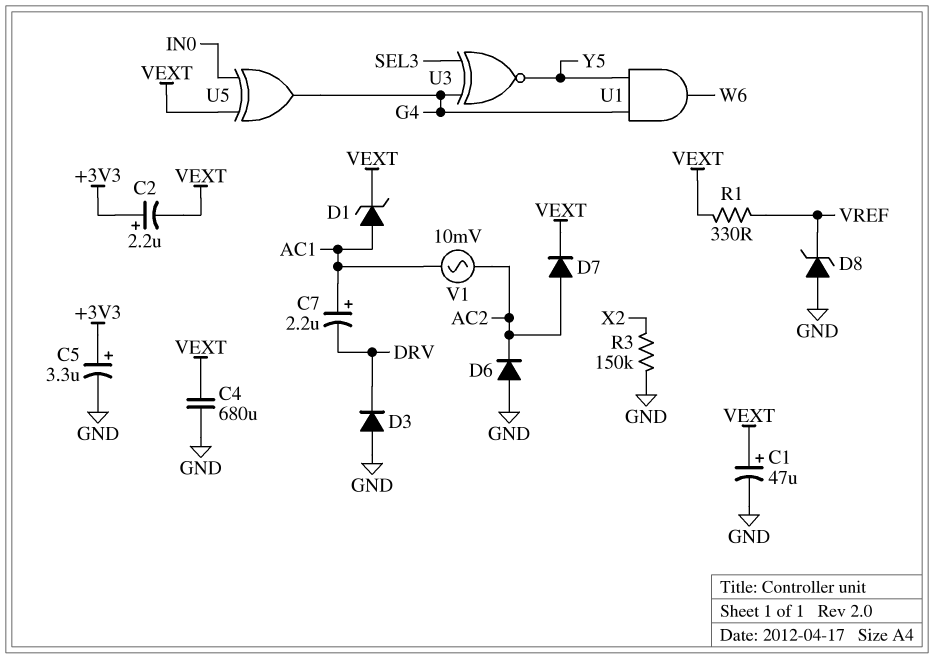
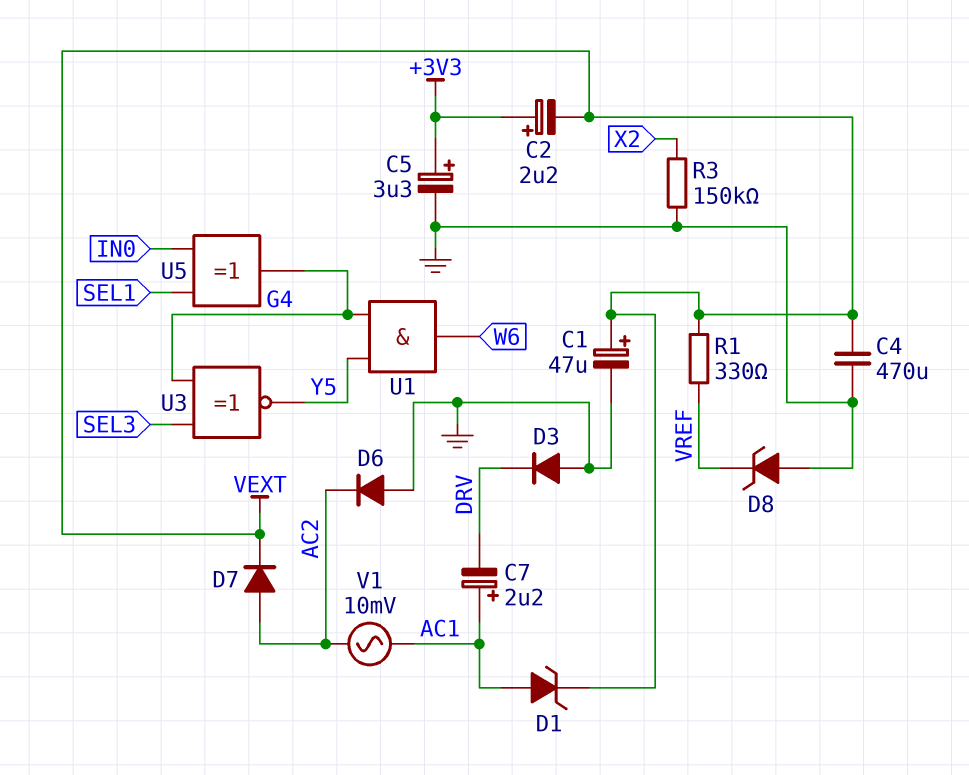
C4: 680uF (GND, VEXT) -> 470uF (GND, VEXT)
U5: XOR (in IN0, in VEXT, out G4) -> XOR (in IN0, in SEL1, out G4)

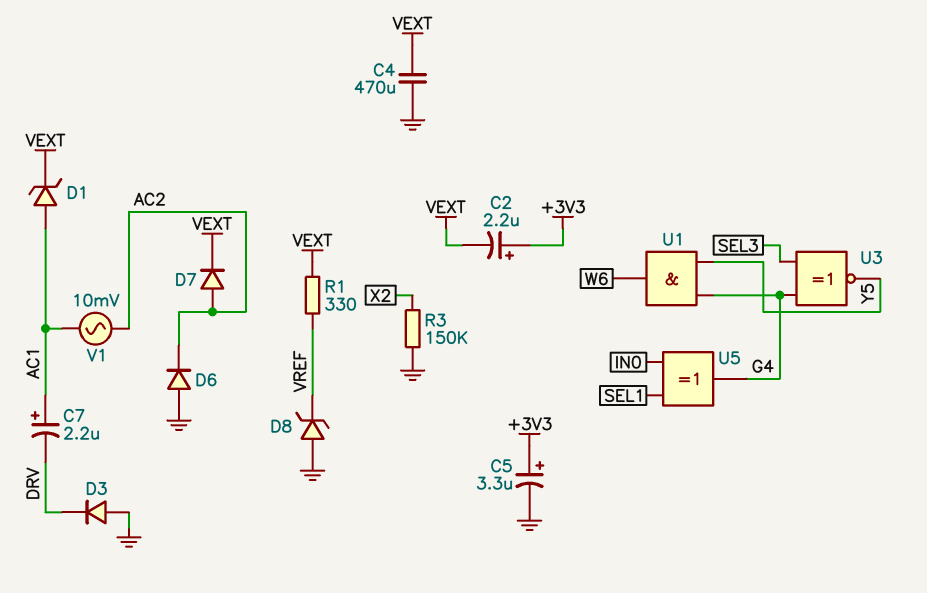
C1: 47uF (plus VEXT, minus GND) -> none

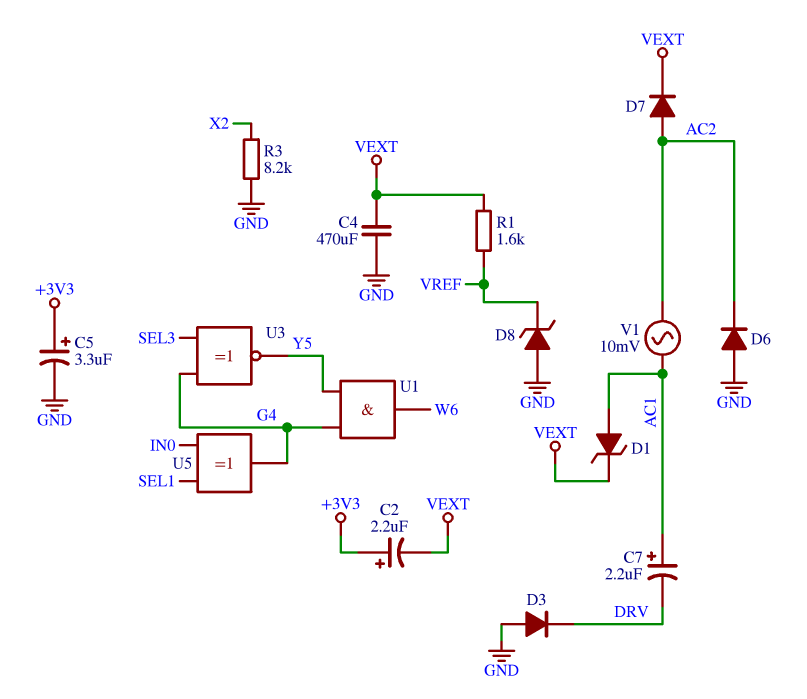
R1: 330 (VEXT, VREF) -> 1.6k (VEXT, VREF)
R3: 150k (GND, X2) -> 8.2k (GND, X2)

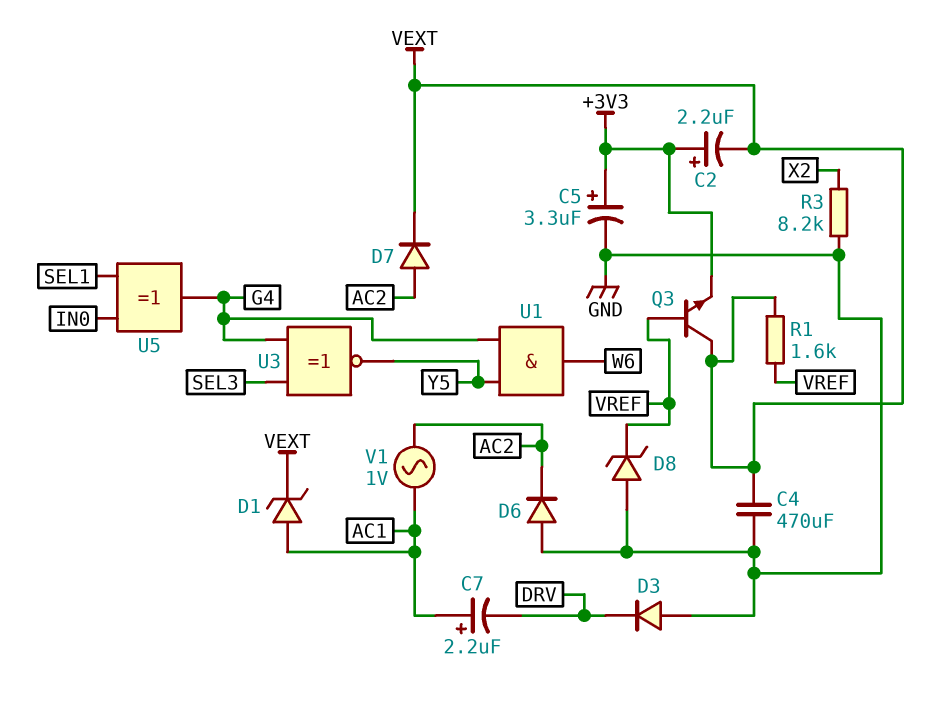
Q3: none -> NPN (B VREF, C VEXT, E +3V3)
V1: AC 10mV (AC1, AC2) -> AC 1V (AC1, AC2)

